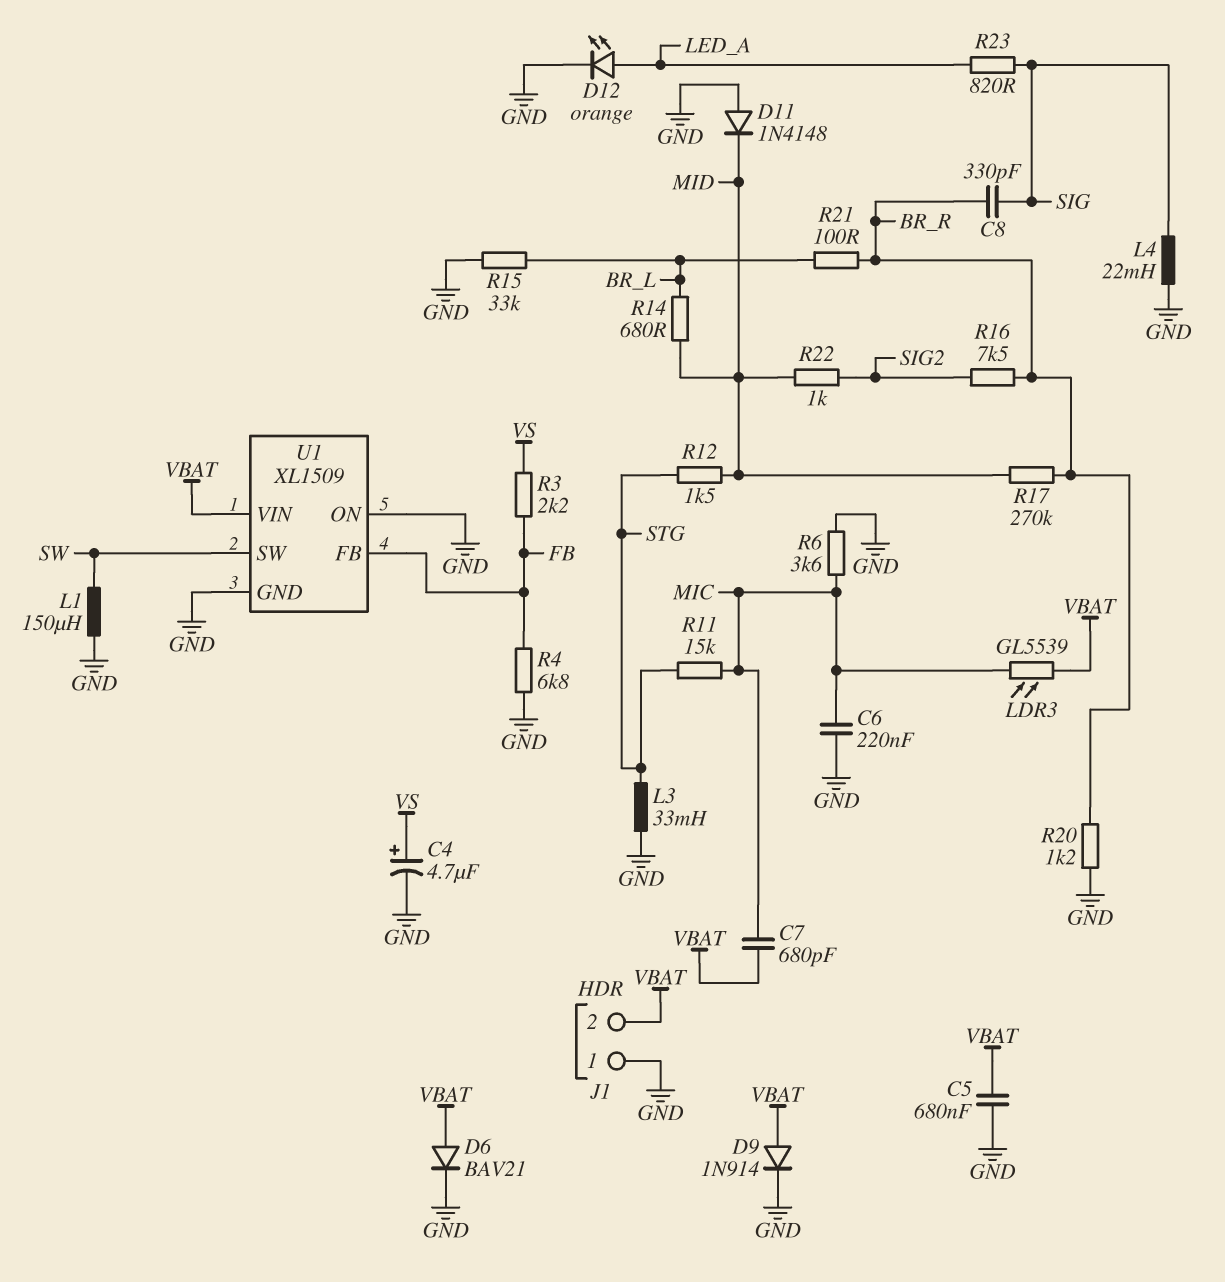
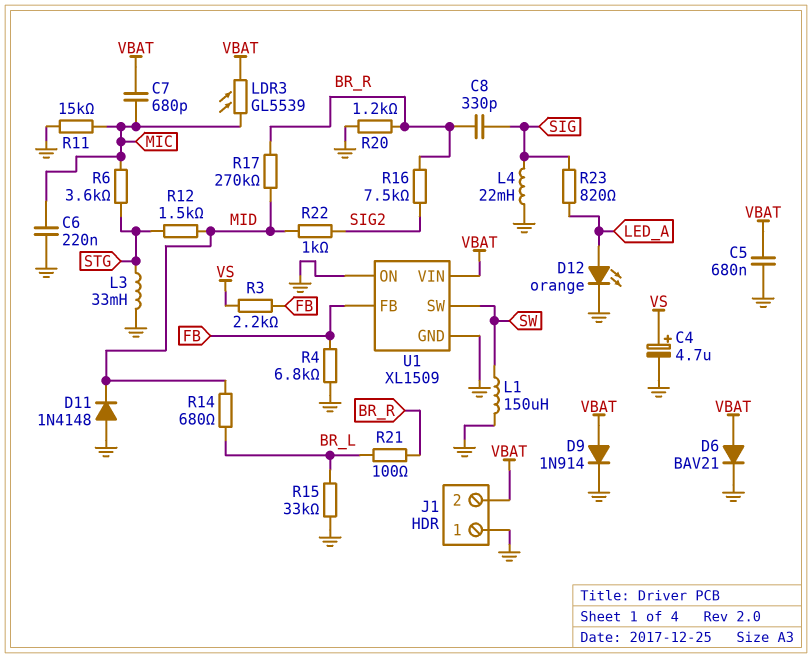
R6: 3.6k (GND, MIC) -> 3.6k (MIC, STG)
R11: 15k (MIC, STG) -> 15k (GND, MIC)

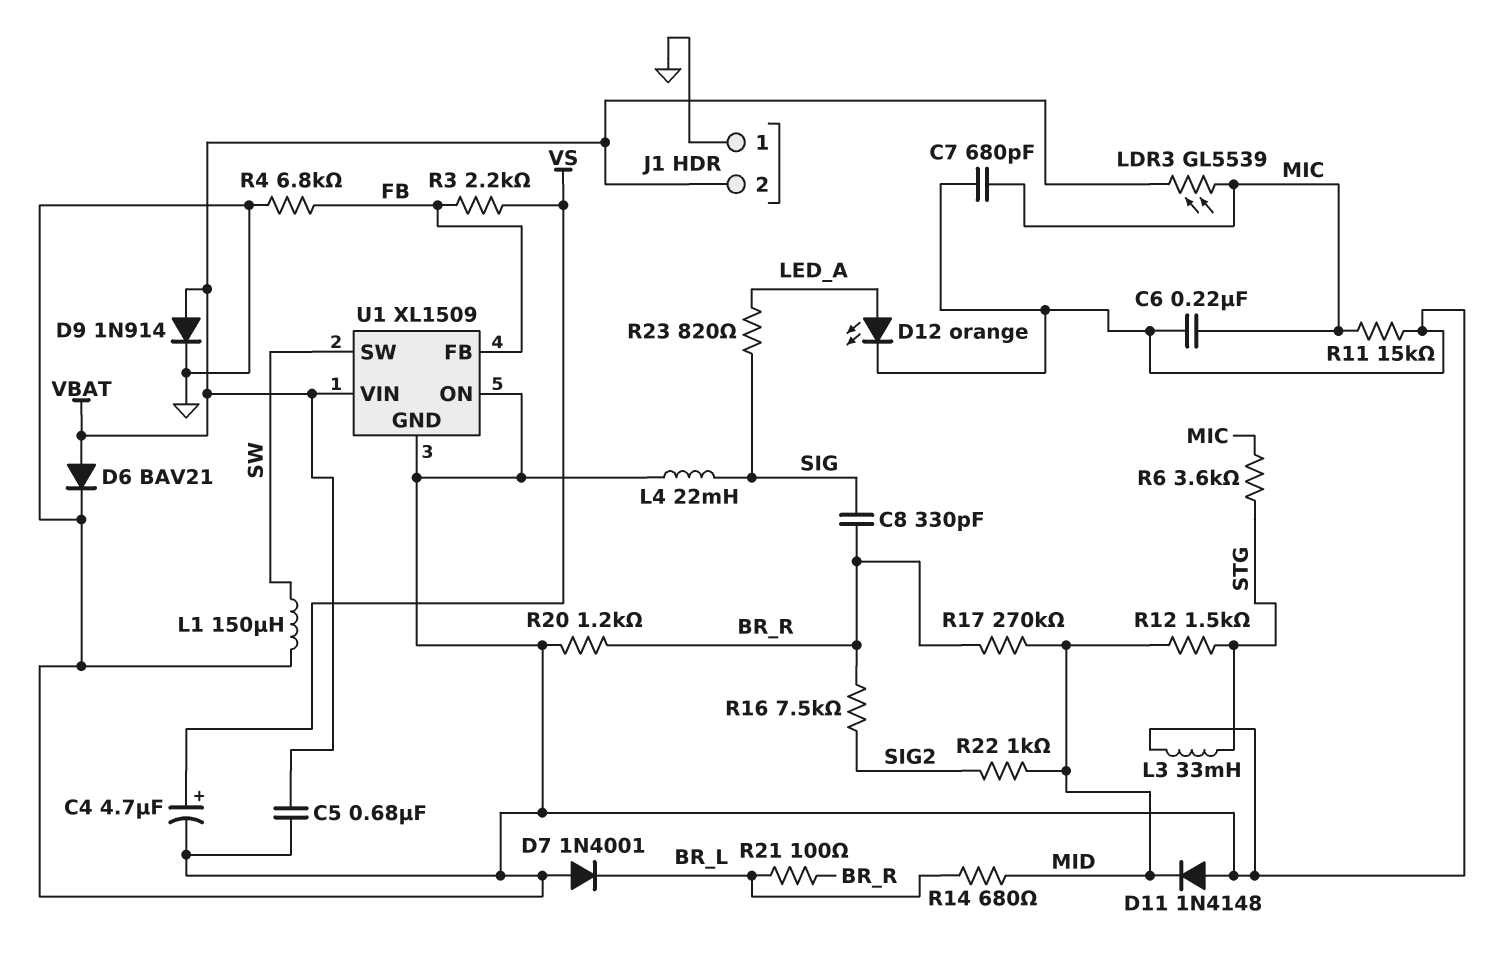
C7: 680pF (MIC, VBAT) -> 680pF (GND, MIC)
D7: none -> diode 1N4001 (A GND, K BR_L)
R15: 33k (BR_L, GND) -> none

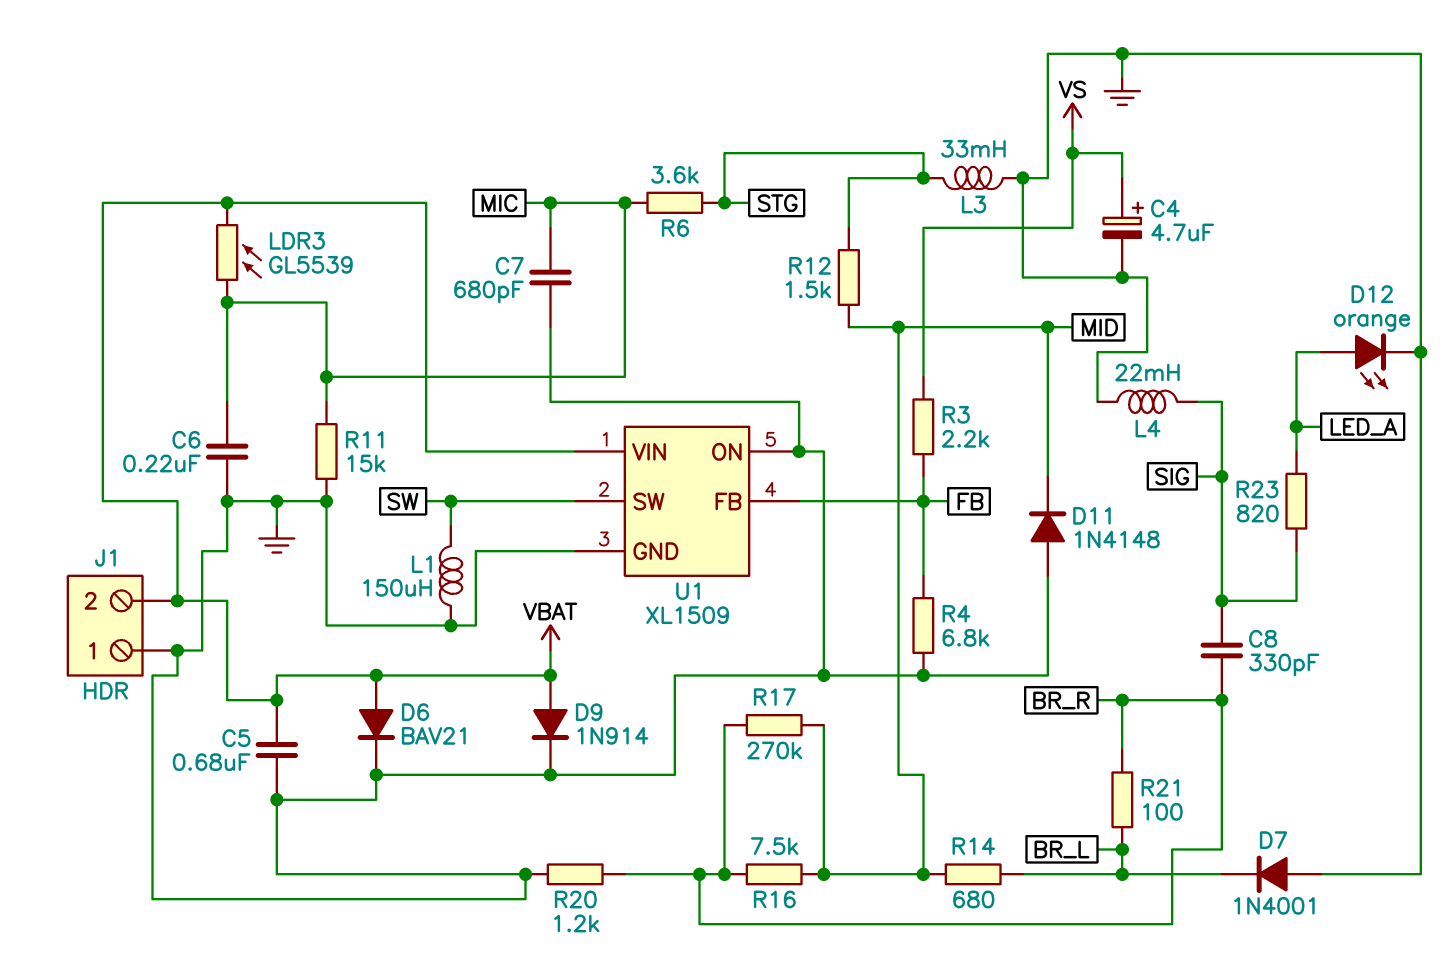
R16: 7.5k (BR_R, SIG2) -> 7.5k (BR_R, MID)
R22: 1k (MID, SIG2) -> none

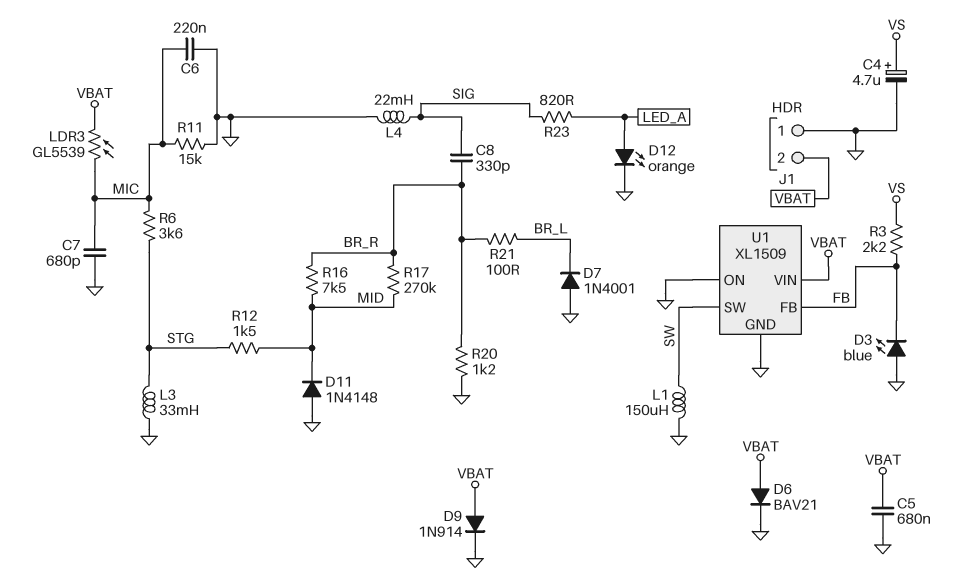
D3: none -> LED blue (A GND, K FB)
R4: 6.8k (FB, GND) -> none
R14: 680 (BR_L, MID) -> none

